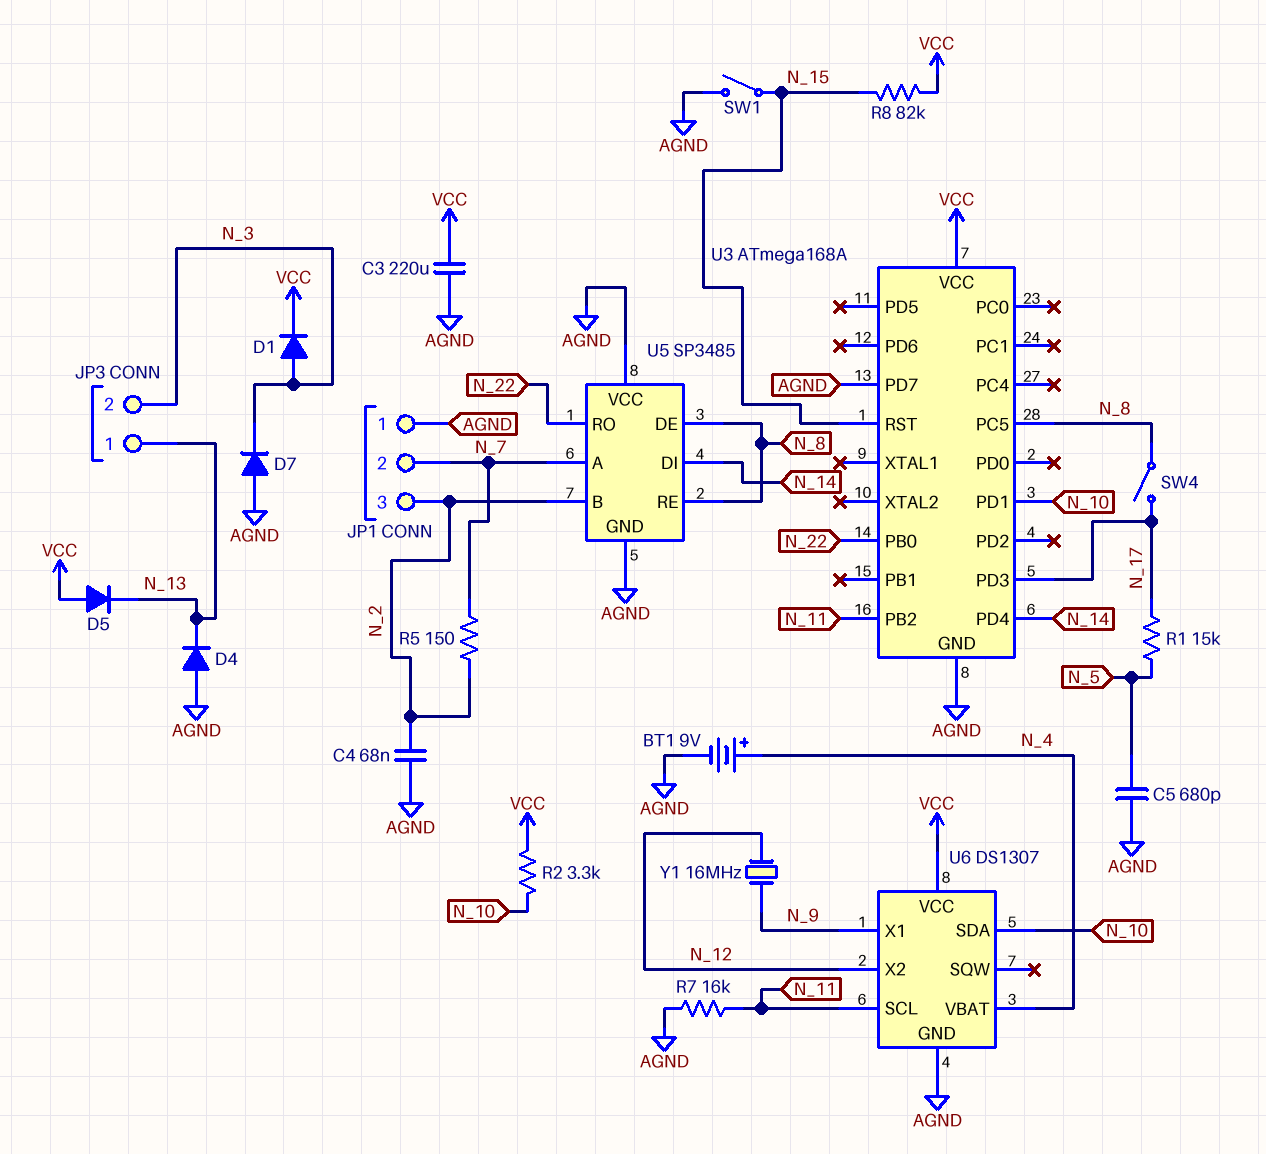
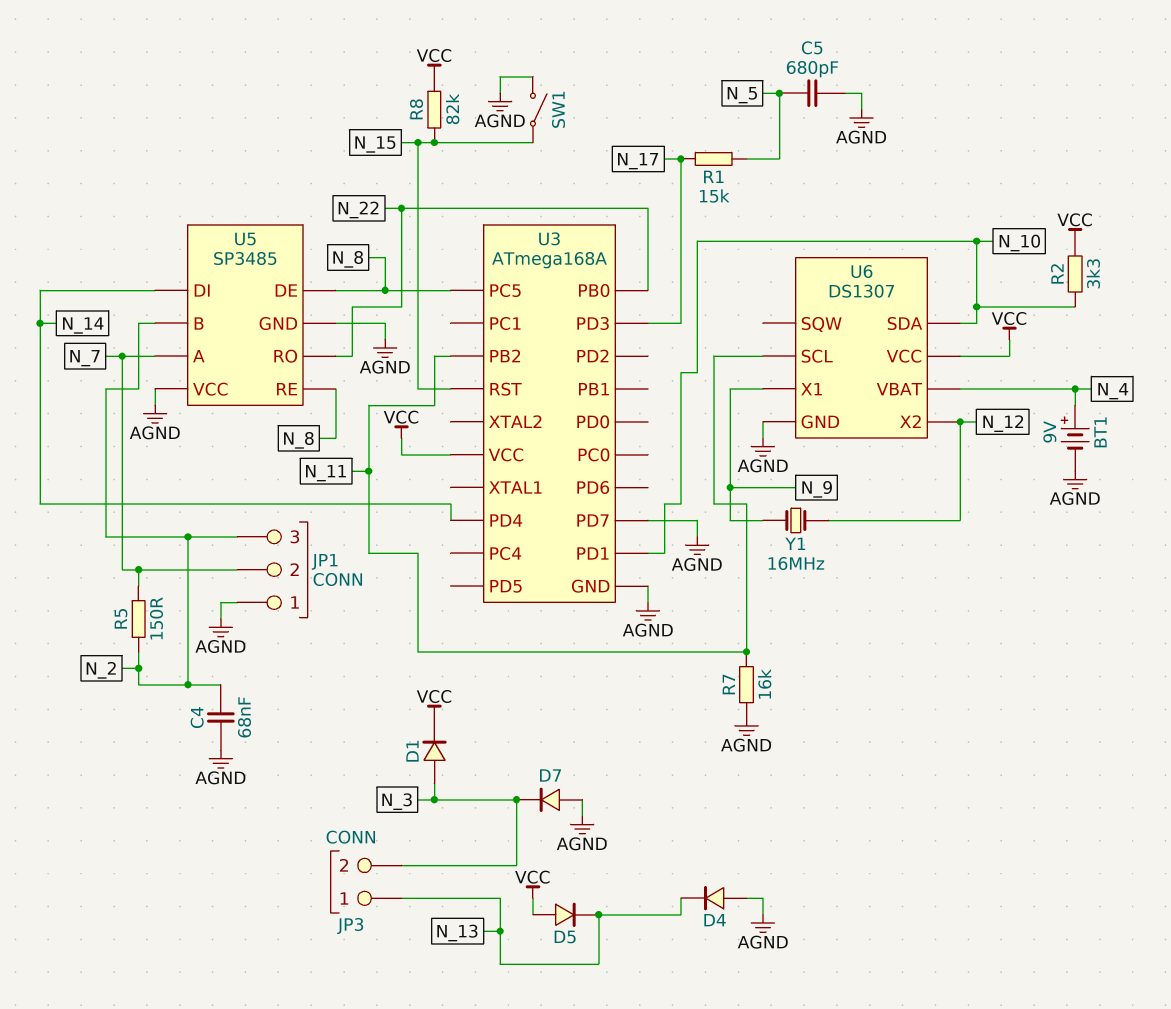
C3: 220uF (AGND, VCC) -> none
SW4: switch (N_8, N_17) -> none

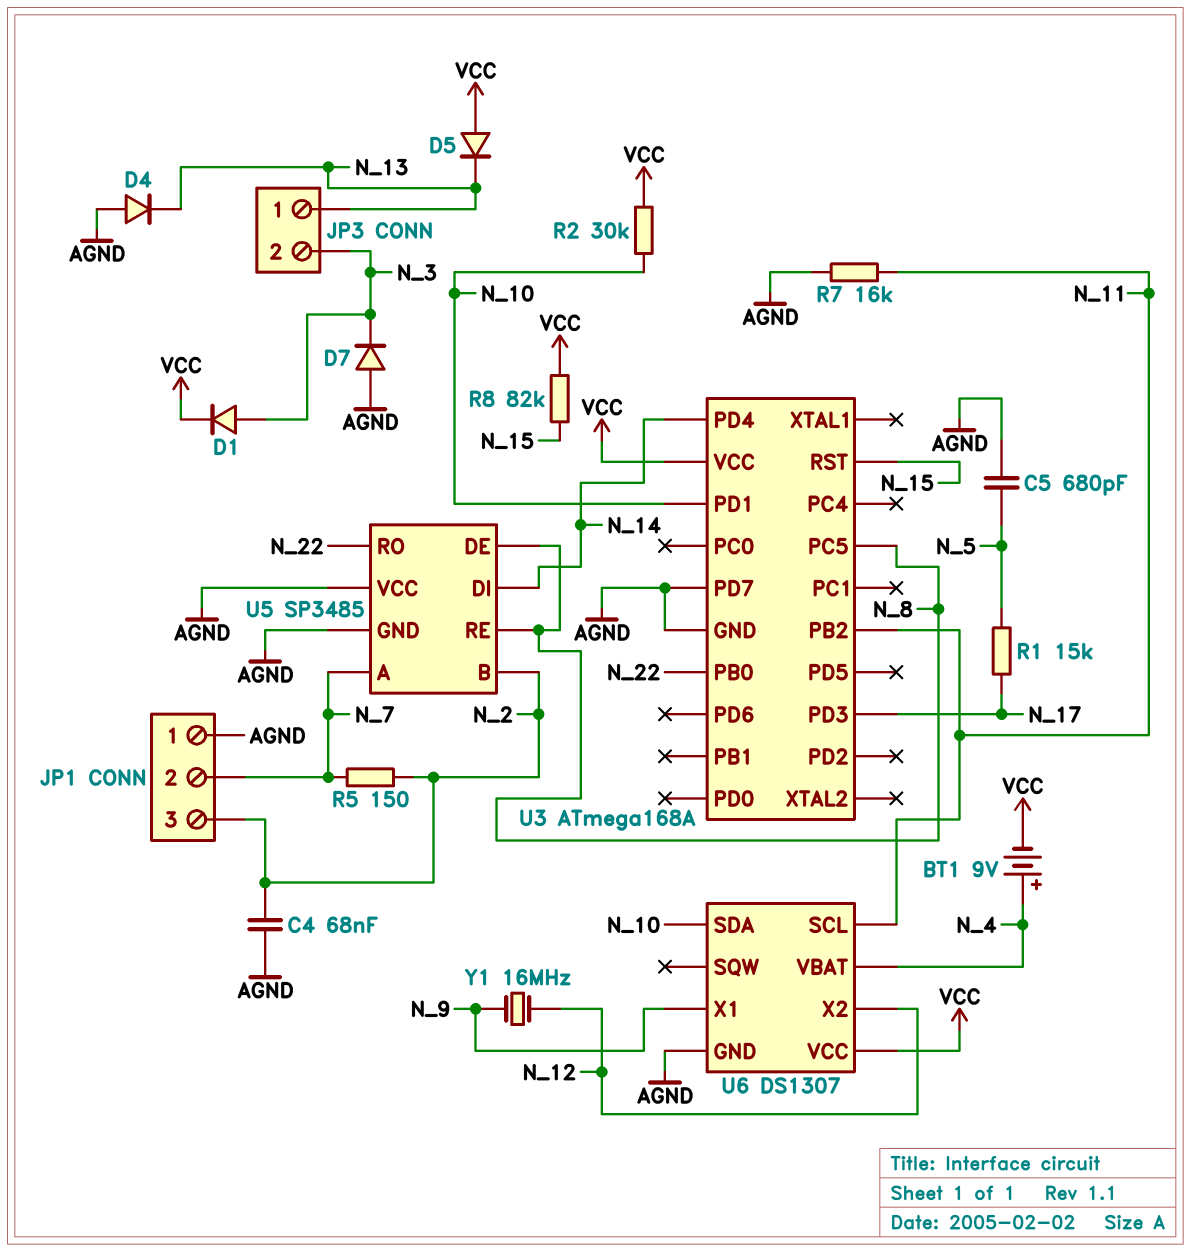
BT1: 9V (plus N_4, minus AGND) -> 9V (plus N_4, minus VCC)
R2: 3.3k (N_10, VCC) -> 30k (N_10, VCC)
SW1: switch (AGND, N_15) -> none

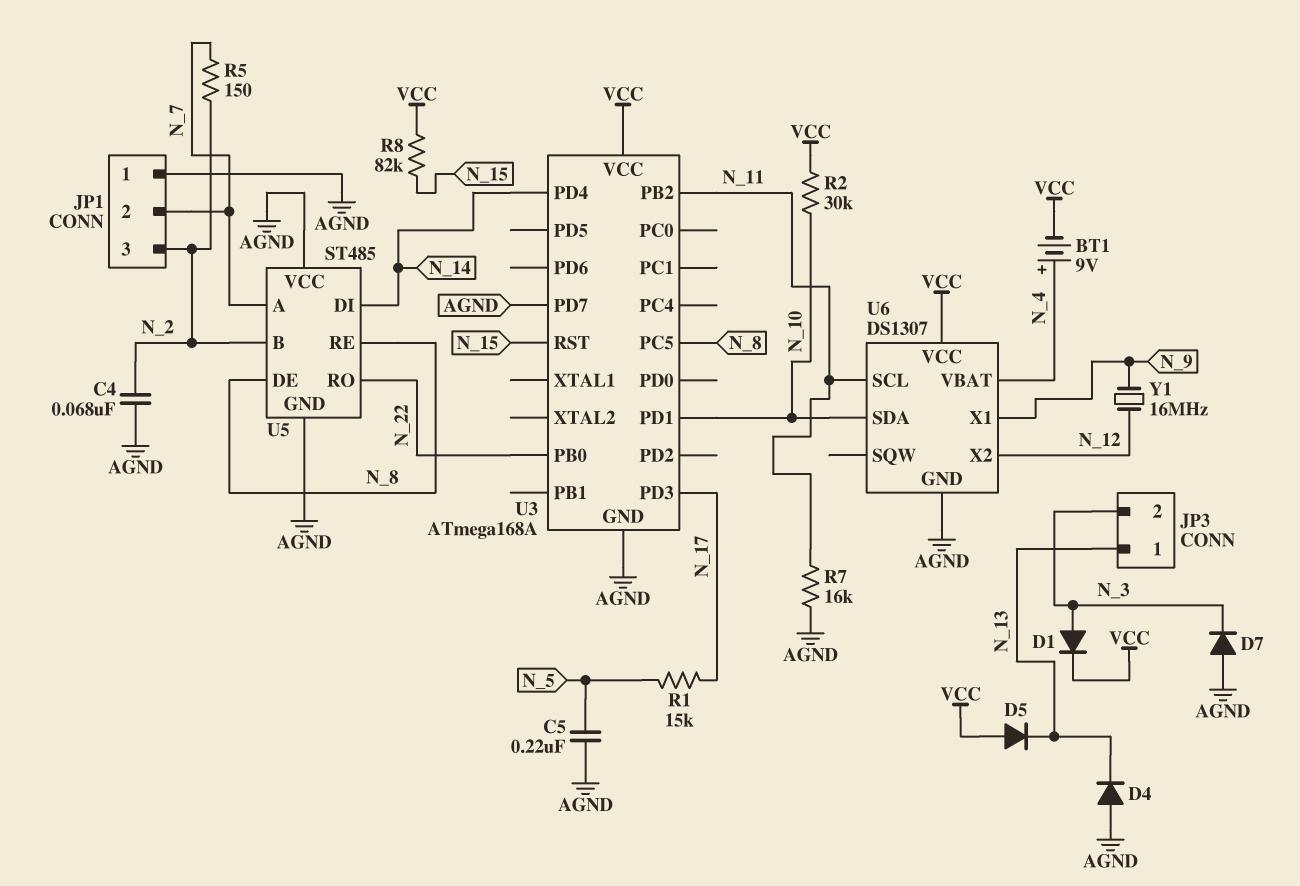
C5: 680pF (AGND, N_5) -> 220nF (AGND, N_5)
U5: SP3485 -> ST485

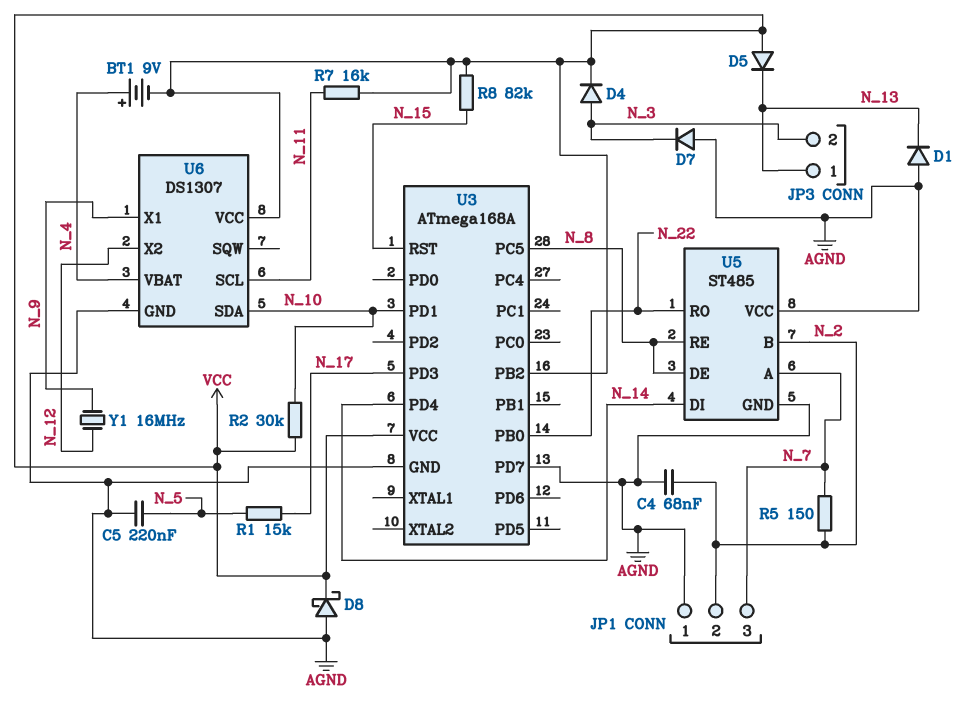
D1: diode (A N_3, K VCC) -> diode (A AGND, K N_13)
D4: diode (A AGND, K N_13) -> diode (A N_3, K VCC)
D8: none -> schottky (A AGND, K VCC)
JP1 pin 2: N_7 -> N_2
JP1 pin 3: N_2 -> N_7
R7: 16k (AGND, N_11) -> 16k (N_11, VCC)
U3 pin PB2: N_11 -> VCC

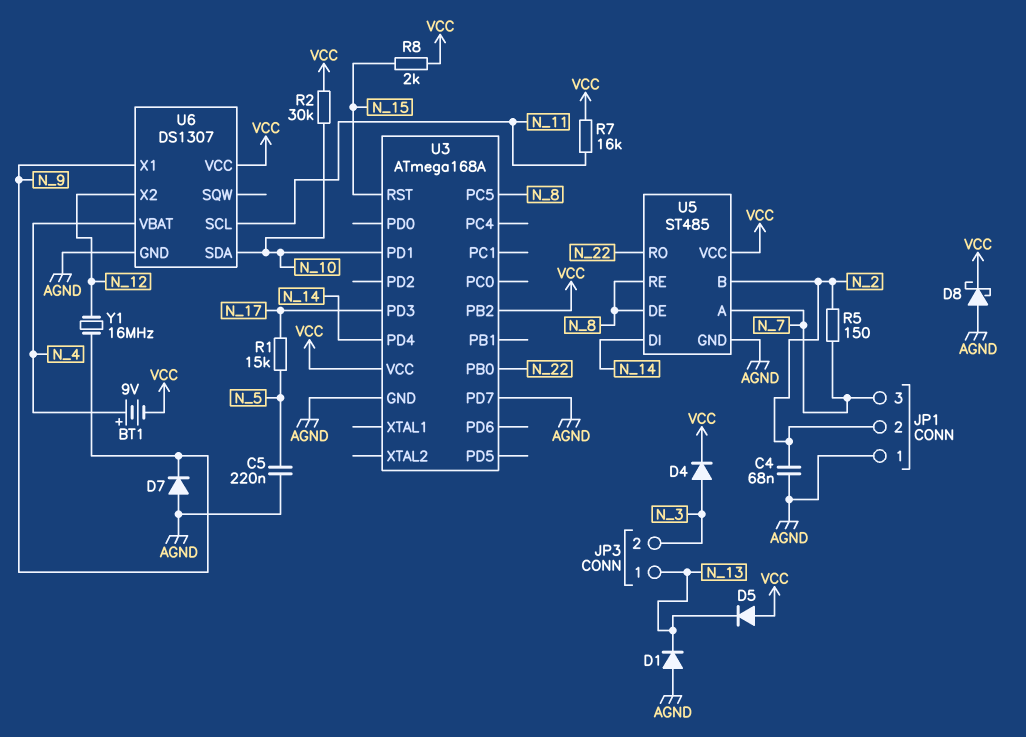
D7: diode (A AGND, K N_3) -> diode (A AGND, K N_9)
R8: 82k (N_15, VCC) -> 2k (N_15, VCC)
U5 pin VCC: AGND -> VCC

